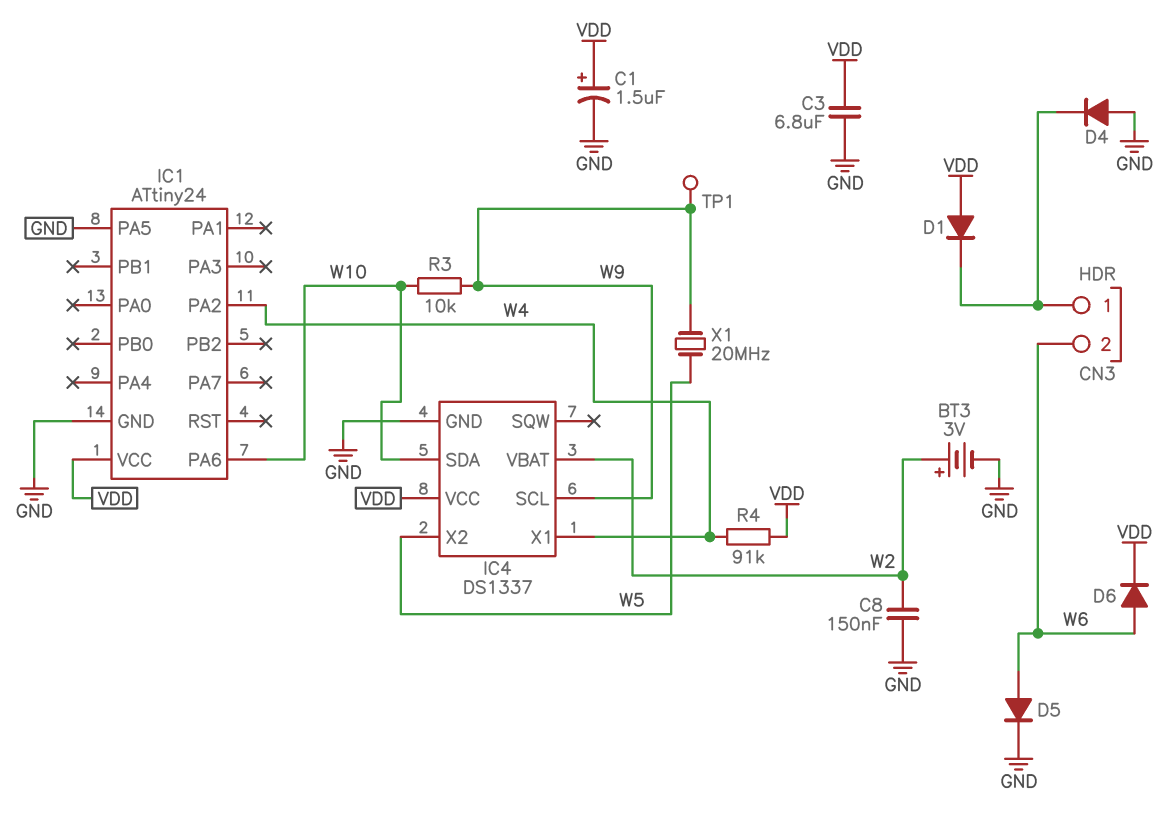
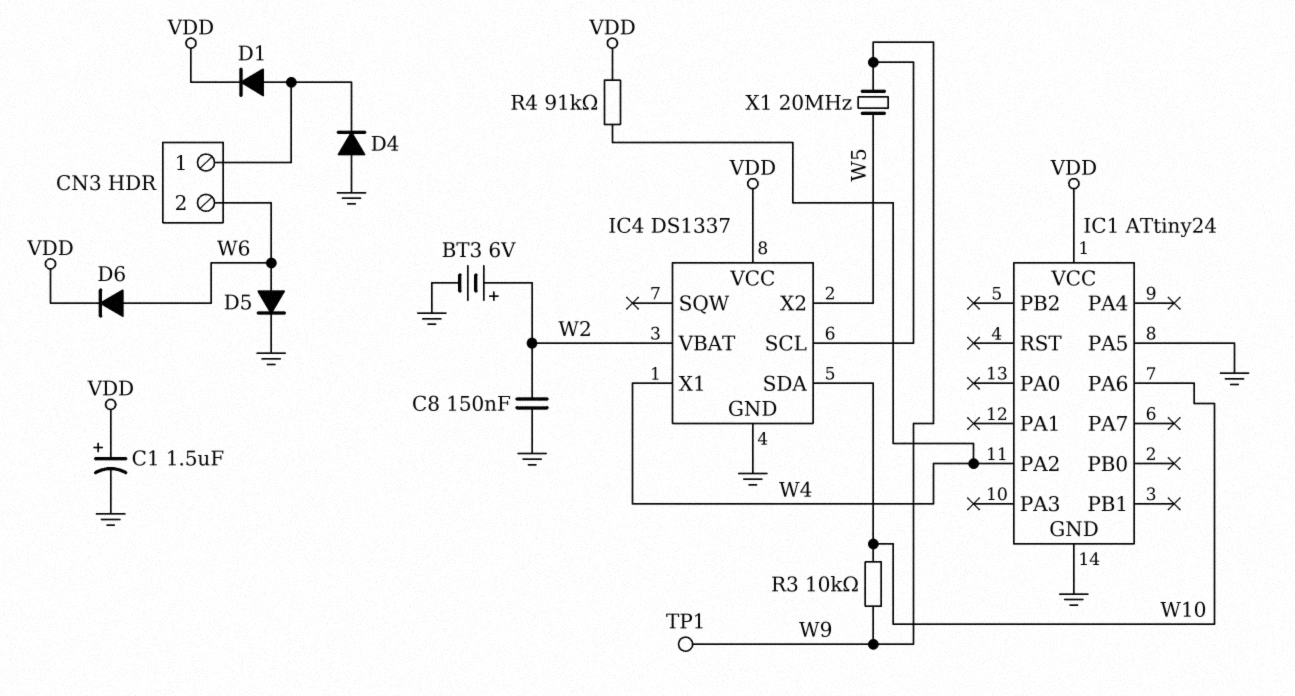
BT3: 3V (plus W2, minus GND) -> 6V (plus W2, minus GND)
C3: 6.8uF (GND, VDD) -> none
D1: diode (A VDD, K CN3/1) -> diode (A CN3/1, K VDD)

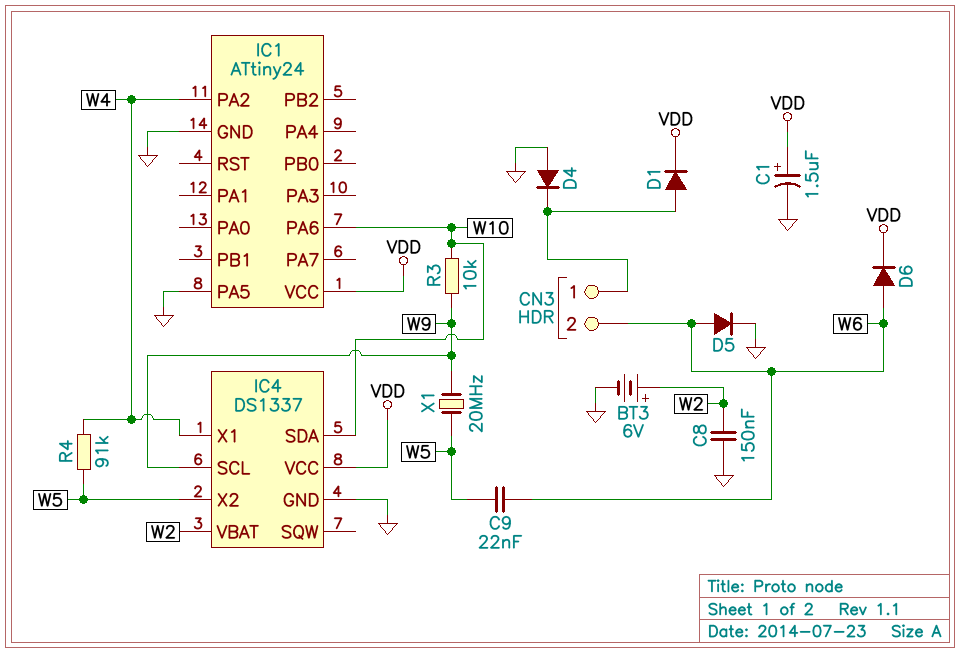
C9: none -> 22nF (W5, W6)
R4: 91k (VDD, W4) -> 91k (W4, W5)
TP1: test point (W9) -> none

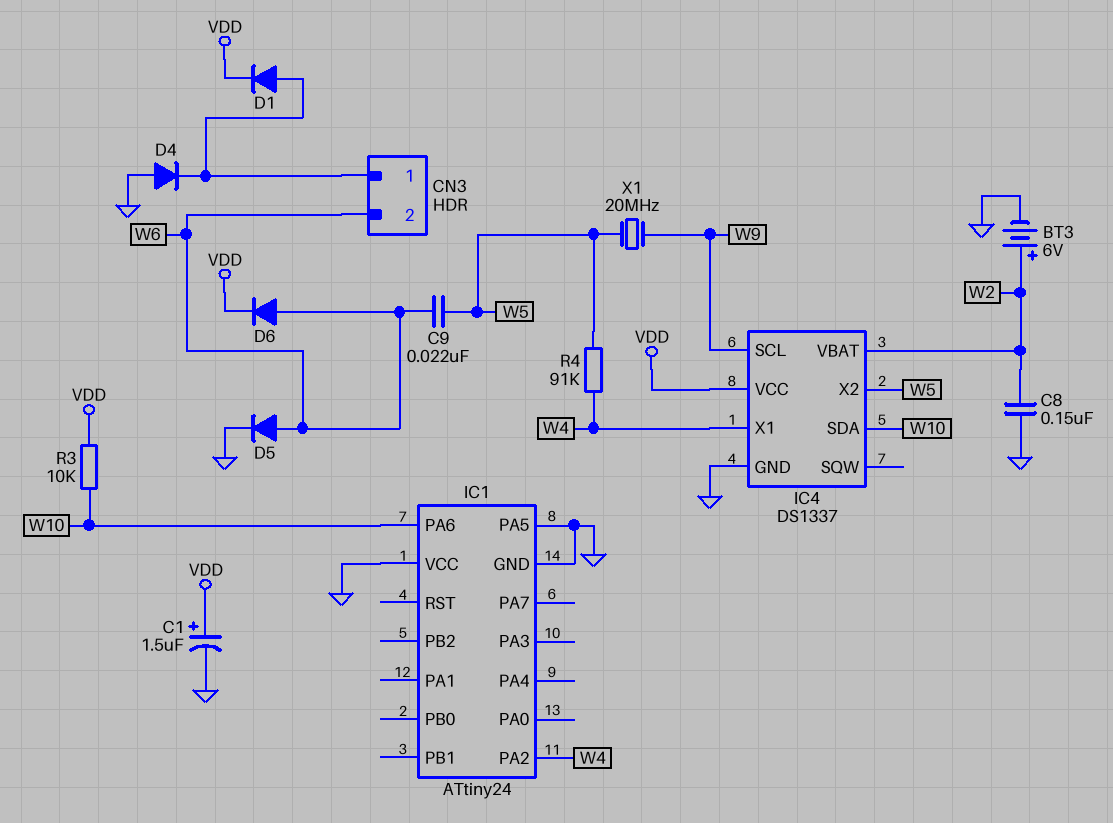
IC1 pin VCC: VDD -> GND
R3: 10k (W9, W10) -> 10k (VDD, W10)

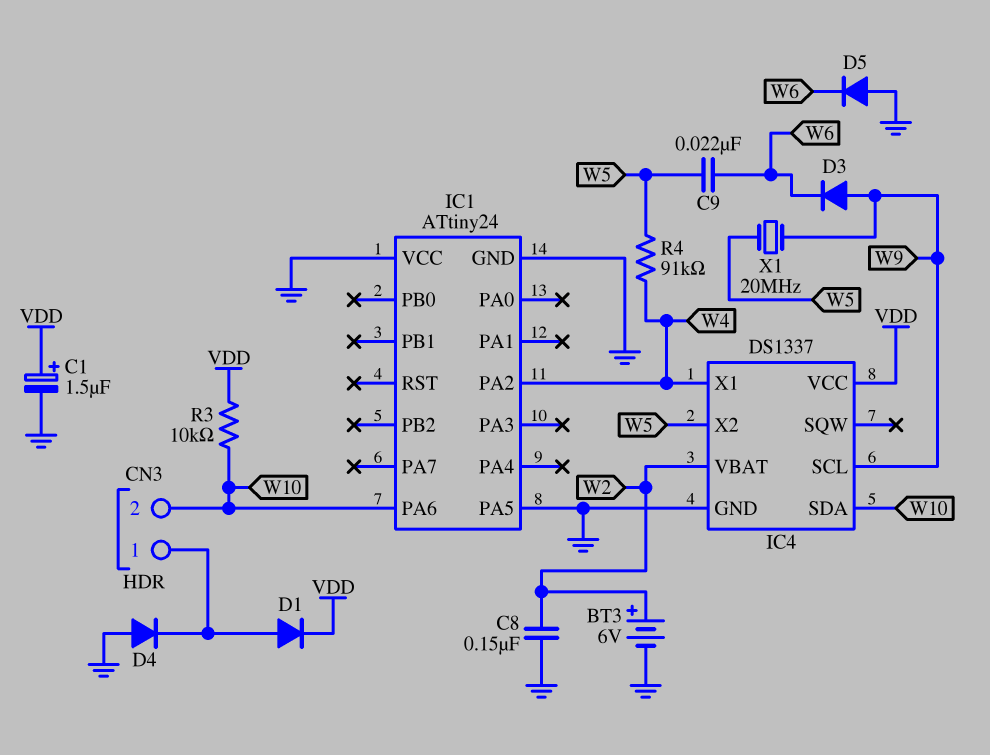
CN3 pin 2: W6 -> W10
D3: none -> diode (A W9, K W6)
D5: diode (A W6, K GND) -> diode (A GND, K W6)
D6: diode (A W6, K VDD) -> none

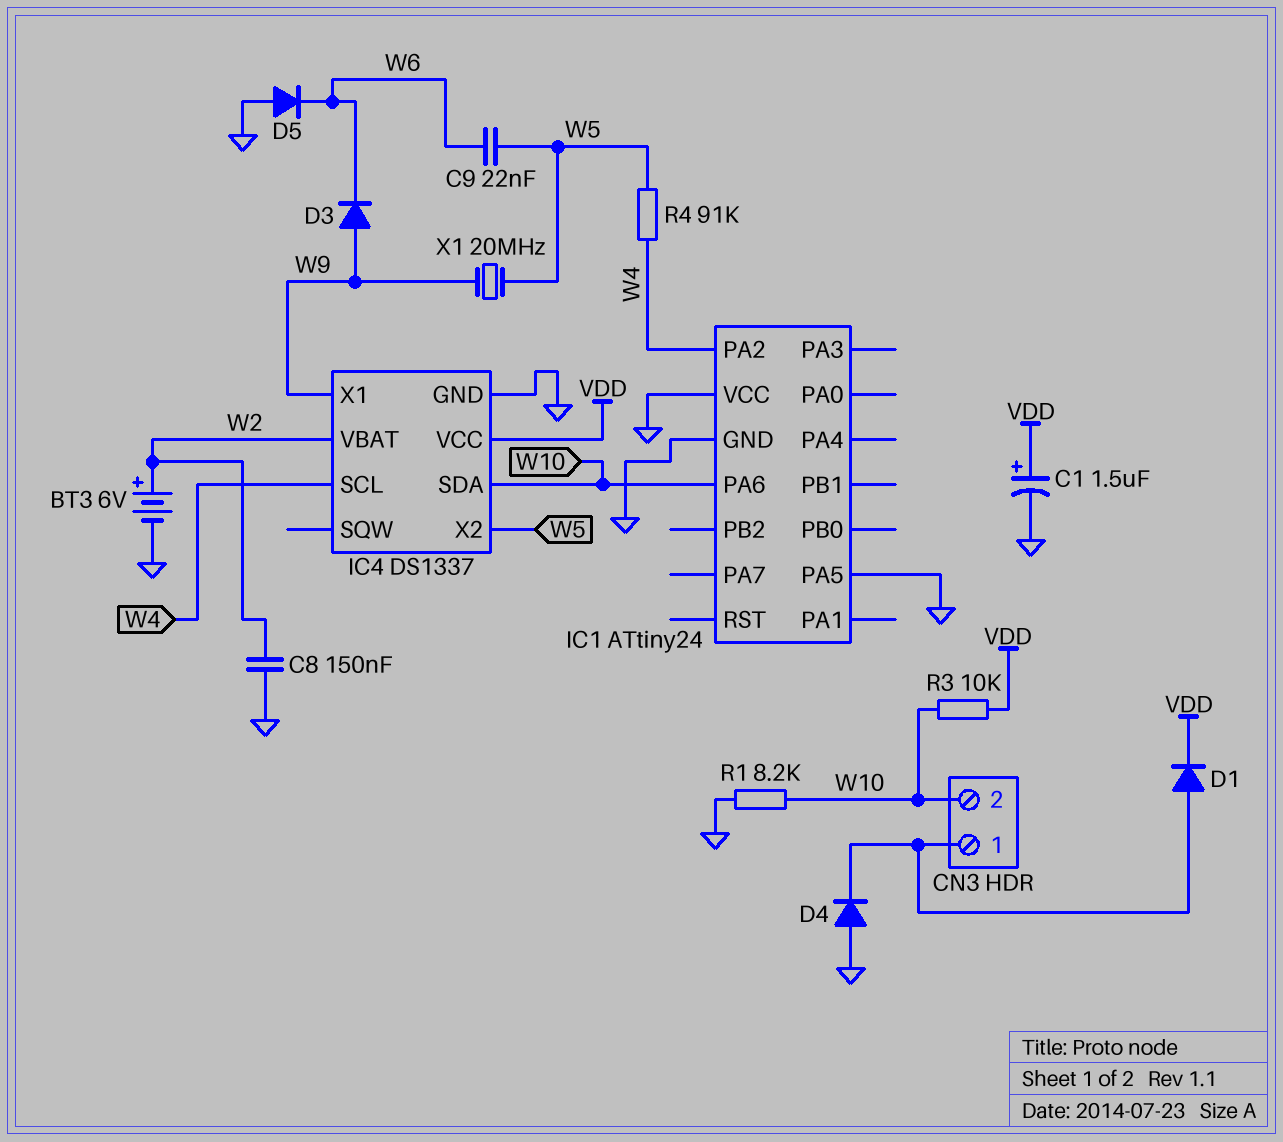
IC4 pin SCL: W9 -> W4
IC4 pin X1: W4 -> W9
R1: none -> 8.2k (GND, W10)

